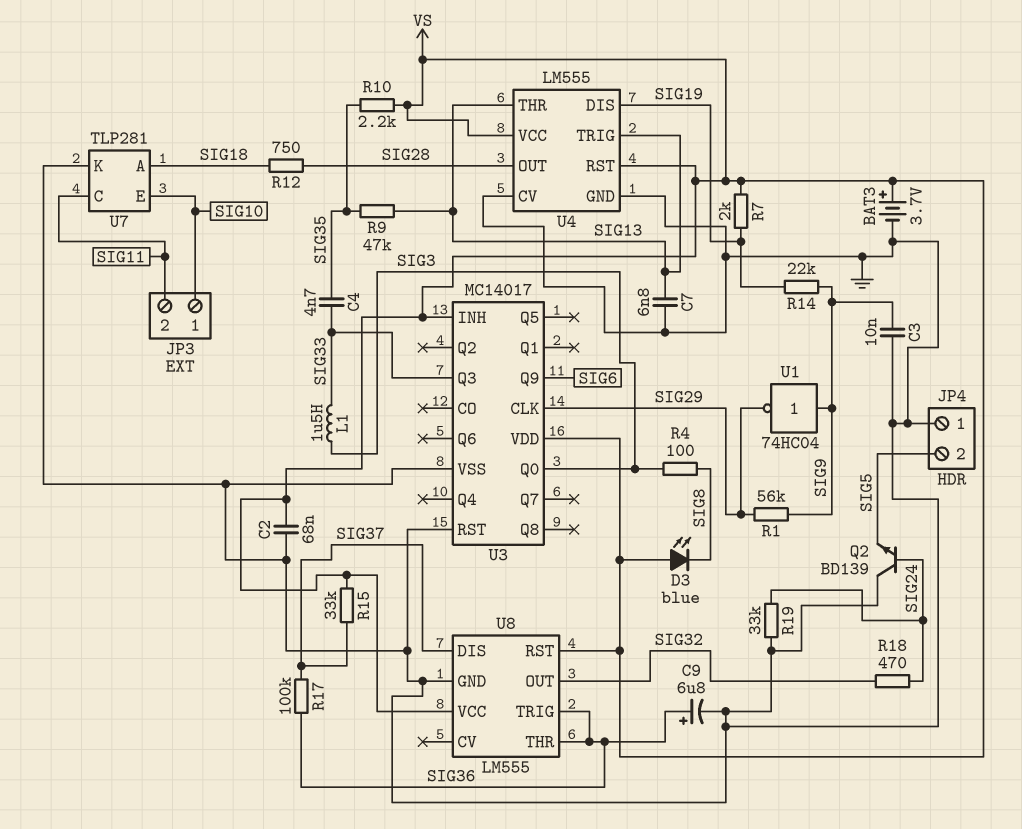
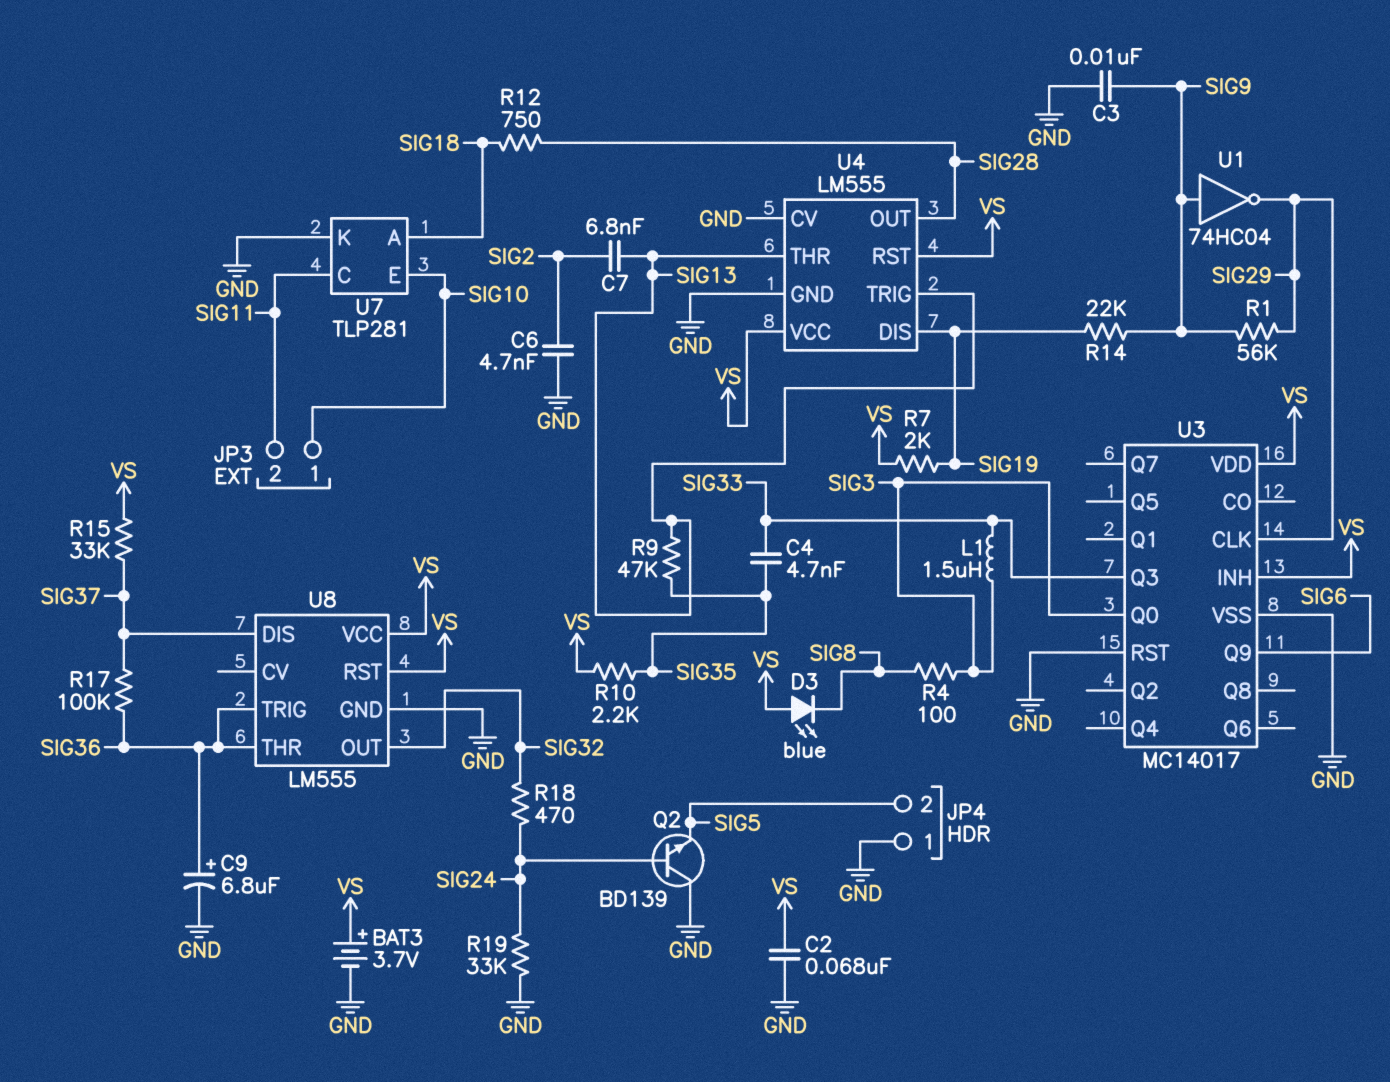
C6: none -> 4.7nF (GND, SIG2)
C7: 6.8nF (GND, SIG13) -> 6.8nF (SIG2, SIG13)

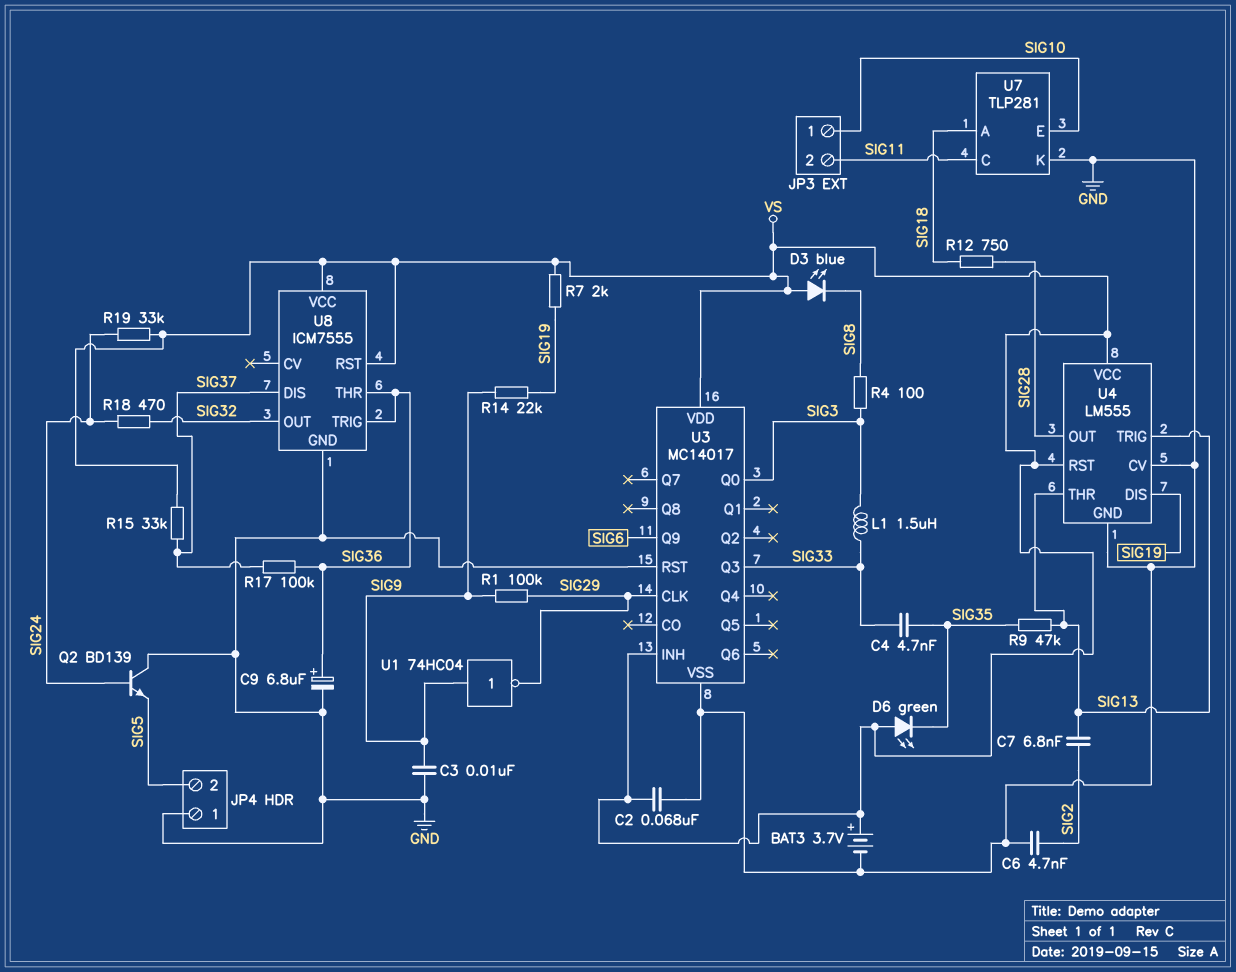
D6: none -> LED green (A VS, K SIG35)
R1: 56k (SIG9, SIG29) -> 100k (SIG9, SIG29)
R10: 2.2k (SIG35, VS) -> none
R19: 33k (GND, SIG24) -> 33k (SIG24, VS)
U8: LM555 -> ICM7555

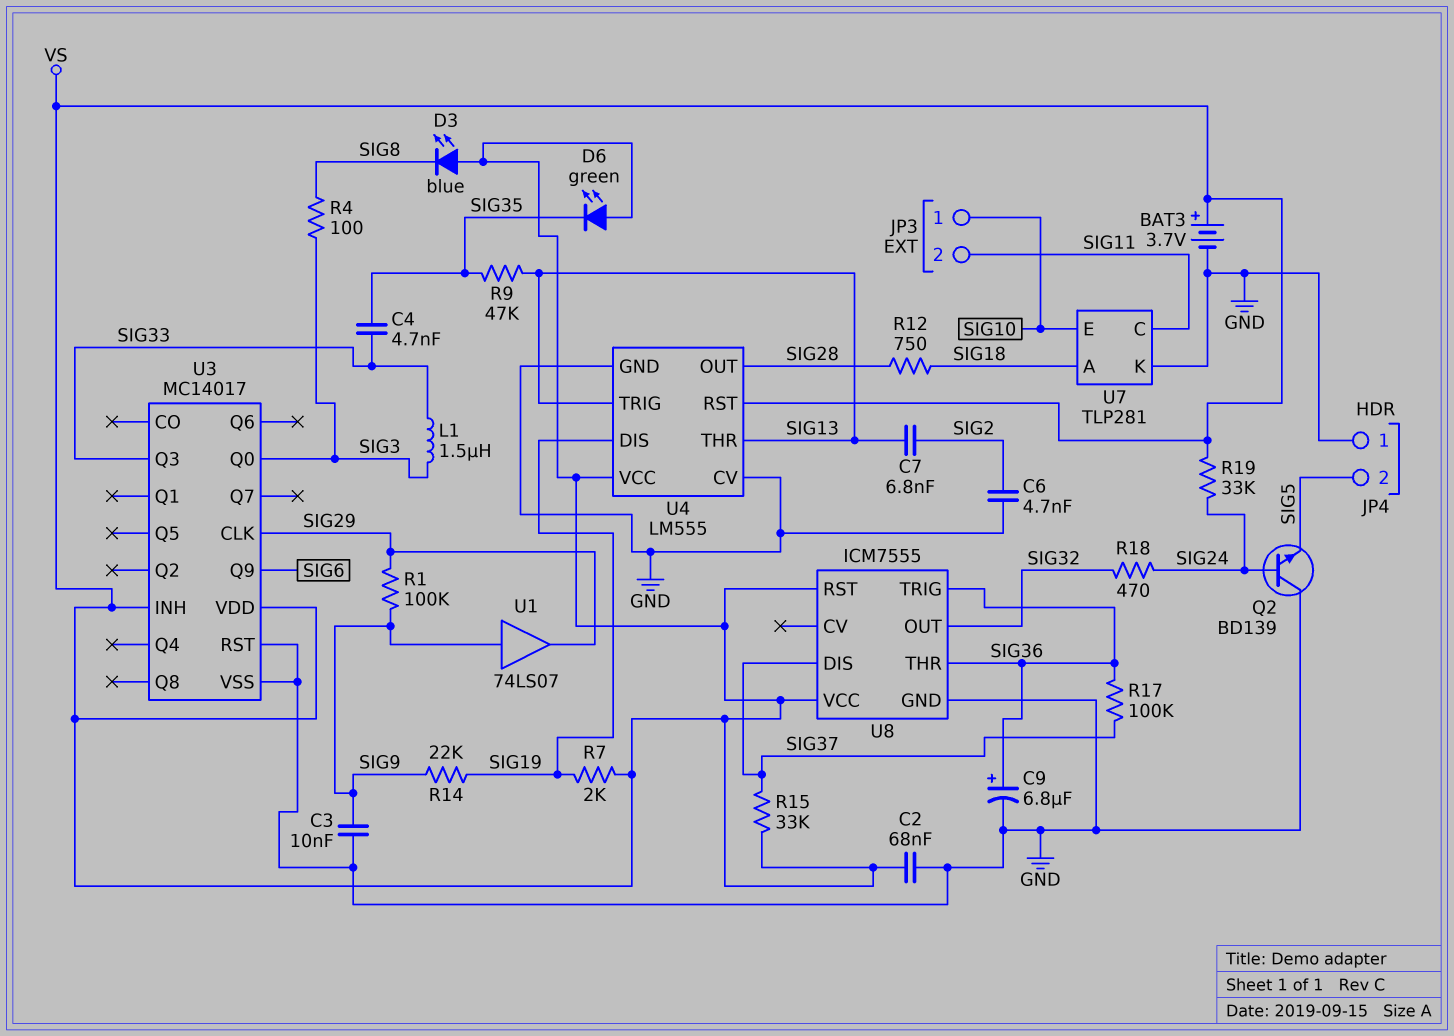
U1: NOT 74HC04 (in SIG9, out SIG29) -> buffer 74LS07 (in SIG9, out SIG29)

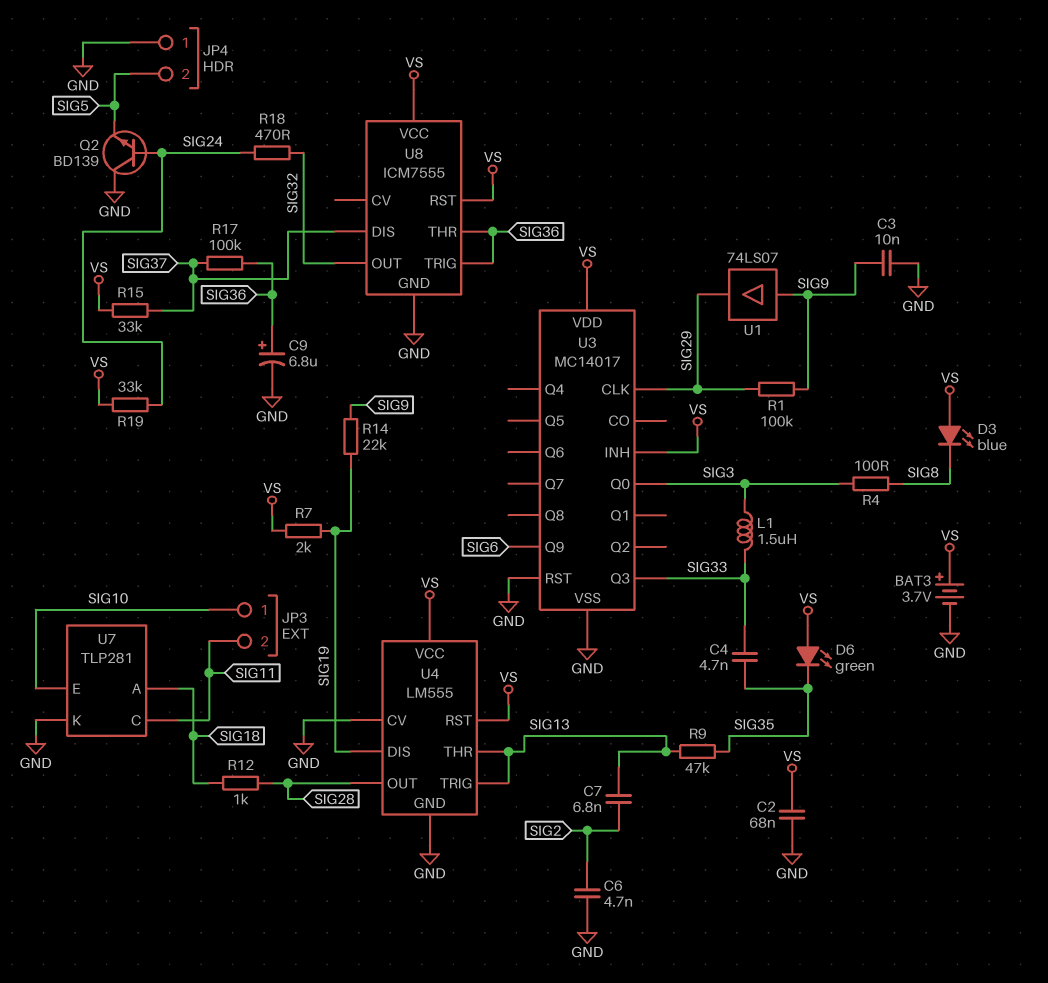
R12: 750 (SIG18, SIG28) -> 1k (SIG18, SIG28)

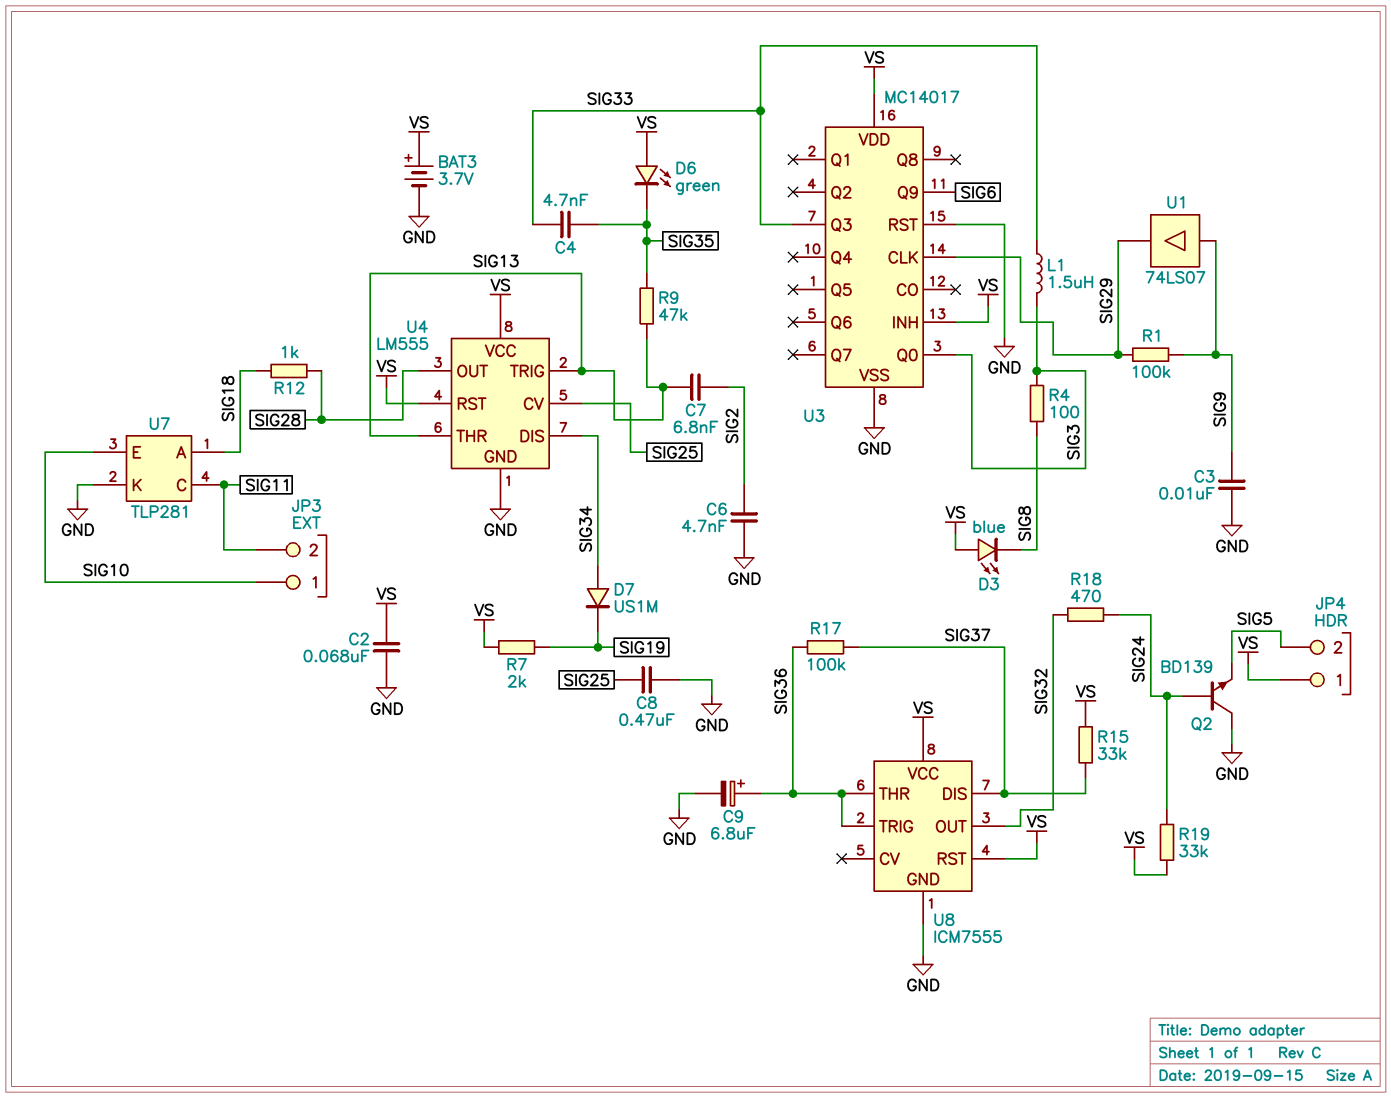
C8: none -> 470nF (GND, SIG25)
D7: none -> diode US1M (A SIG34, K SIG19)
JP4 pin 1: GND -> VS
R14: 22k (SIG9, SIG19) -> none
U4 pin CV: GND -> SIG25
U4 pin DIS: SIG19 -> SIG34

